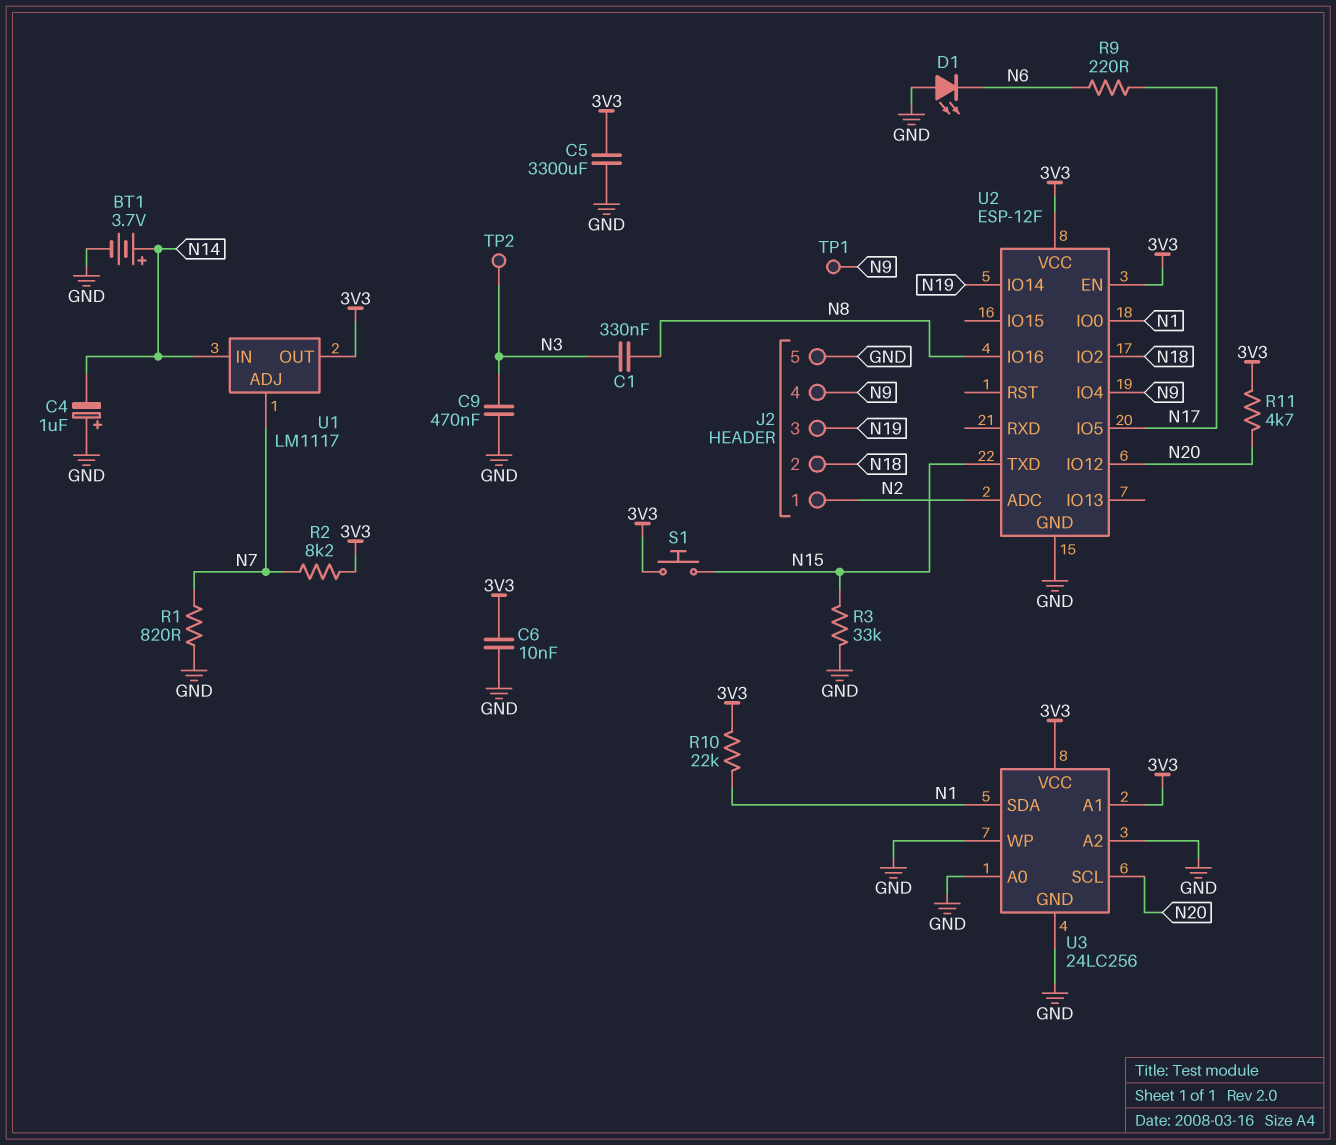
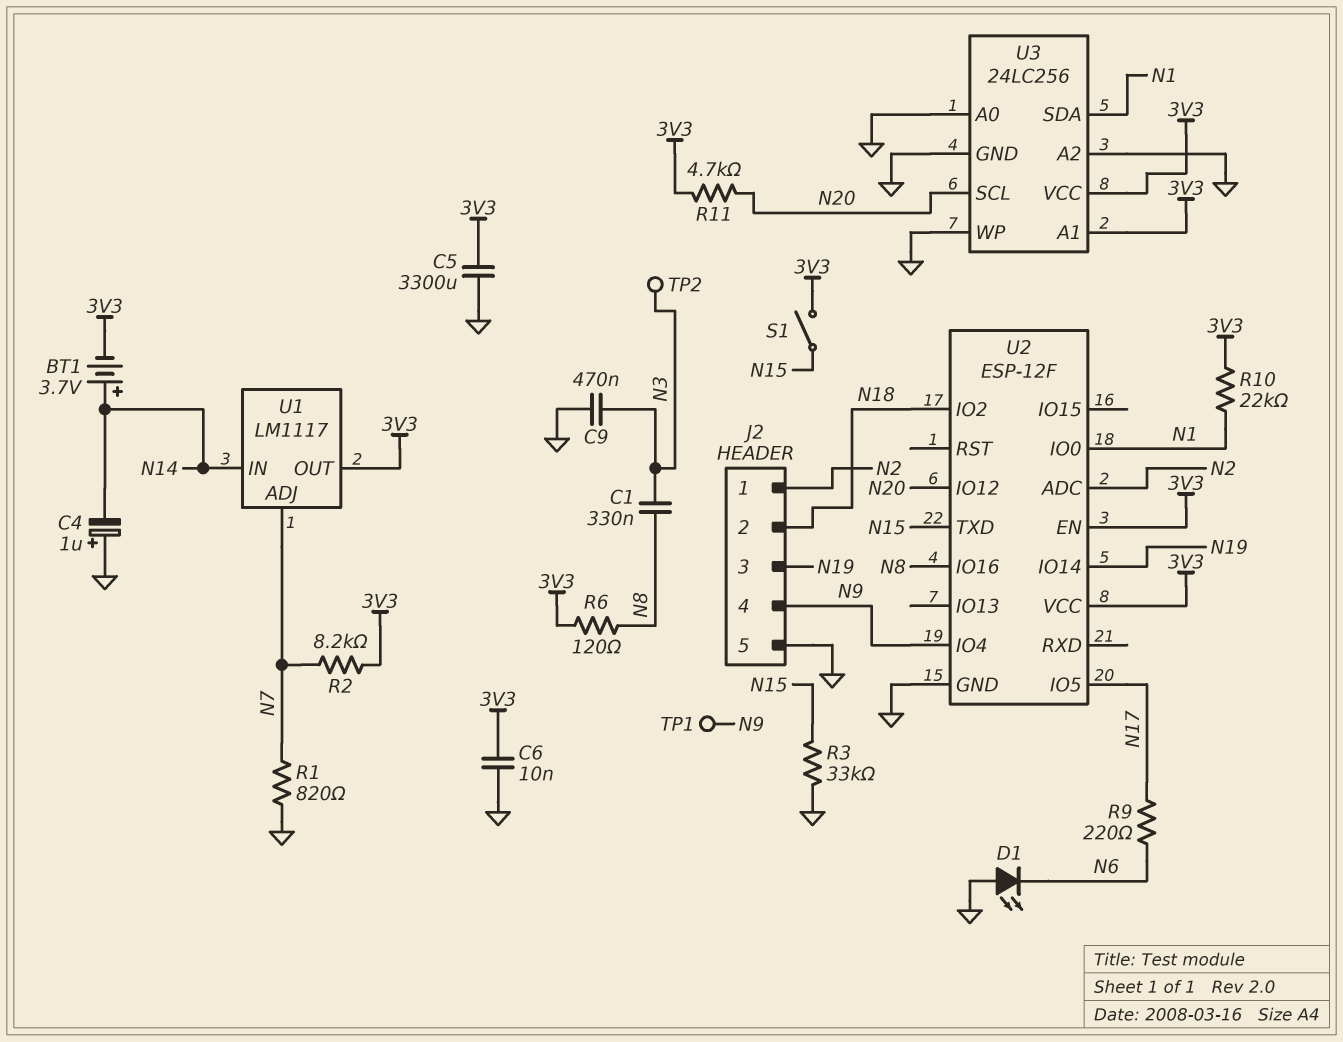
BT1: 3.7V (plus N14, minus GND) -> 3.7V (plus N14, minus 3V3)
R6: none -> 120 (3V3, N8)
S1: button (3V3, N15) -> switch (3V3, N15)

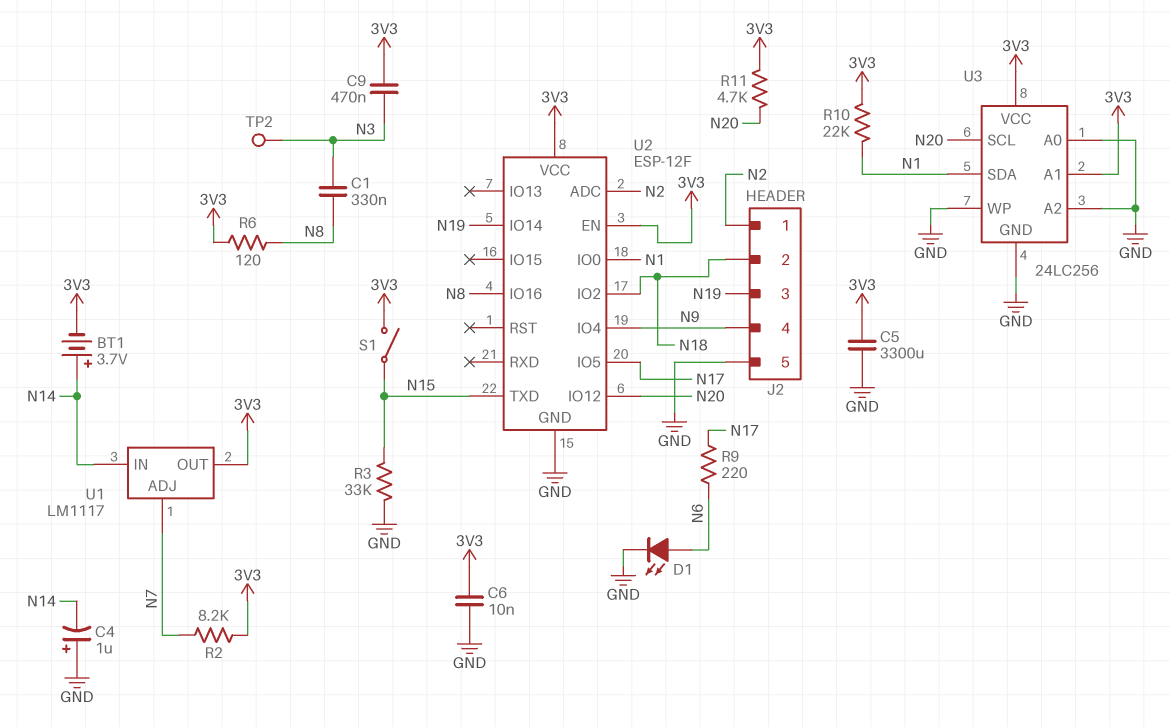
C9: 470nF (GND, N3) -> 470nF (3V3, N3)
D1: LED (A GND, K N6) -> LED (A N6, K GND)
R1: 820 (GND, N7) -> none
TP1: test point (N9) -> none

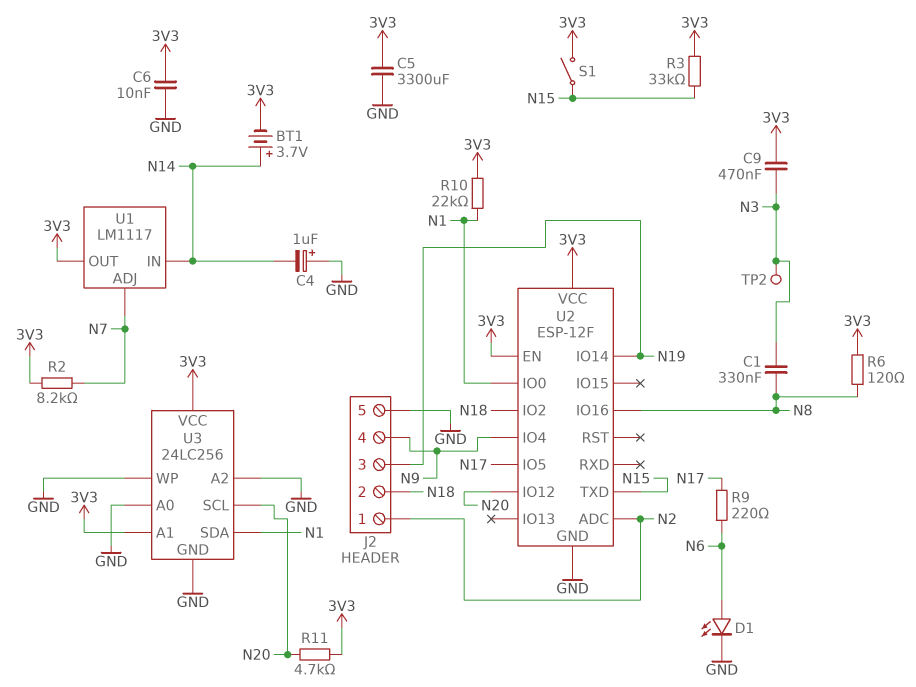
R3: 33k (GND, N15) -> 33k (3V3, N15)

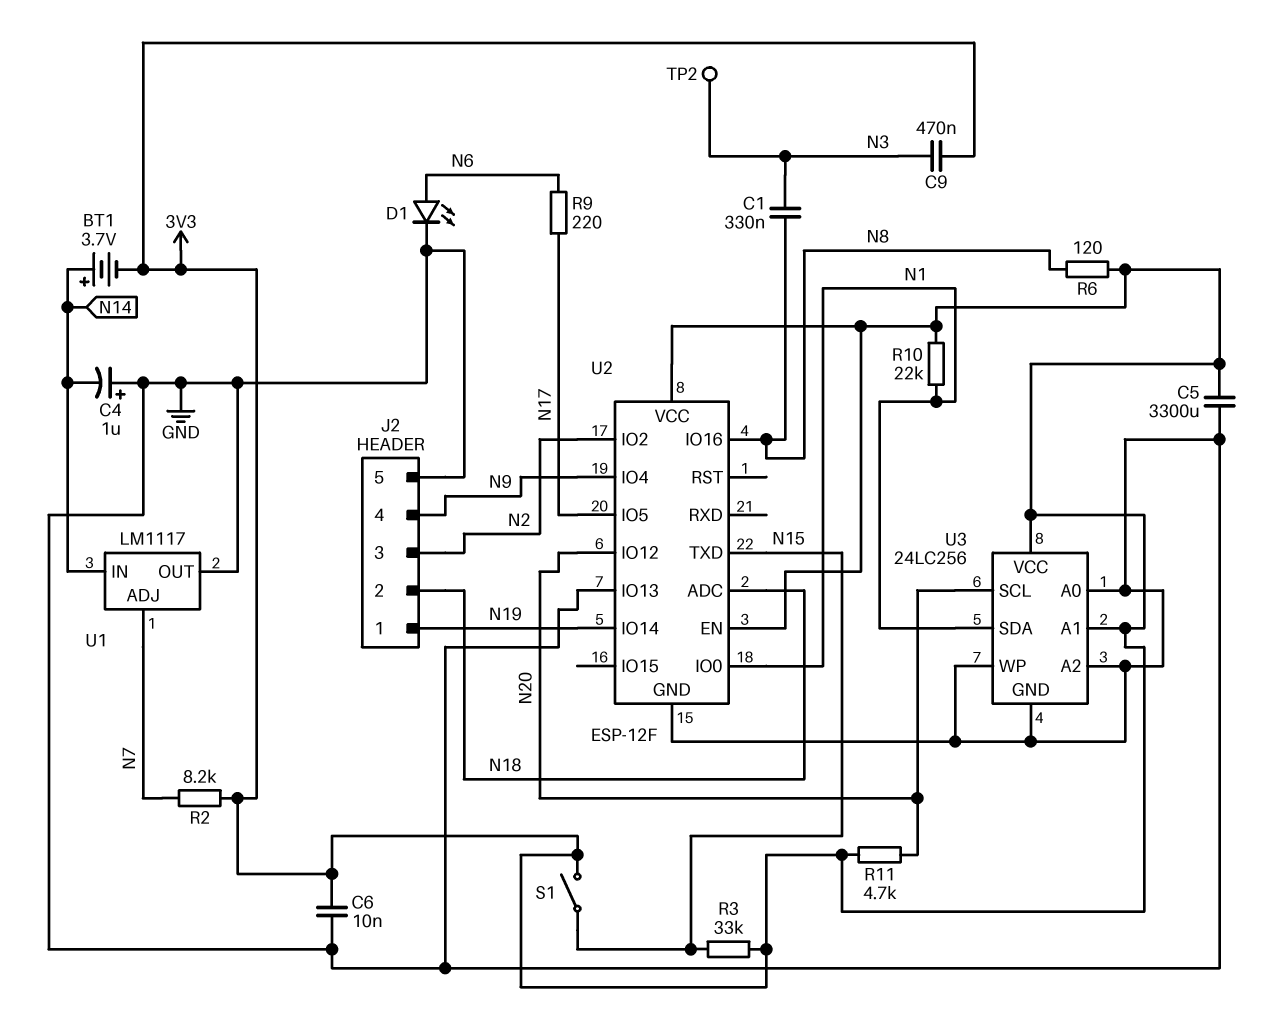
J2 pin 1: N2 -> N19
J2 pin 3: N19 -> N2
U1 pin OUT: 3V3 -> GND
U2 pin ADC: N2 -> N18
U2 pin IO2: N18 -> N2
U2 pin IO13: none -> GND

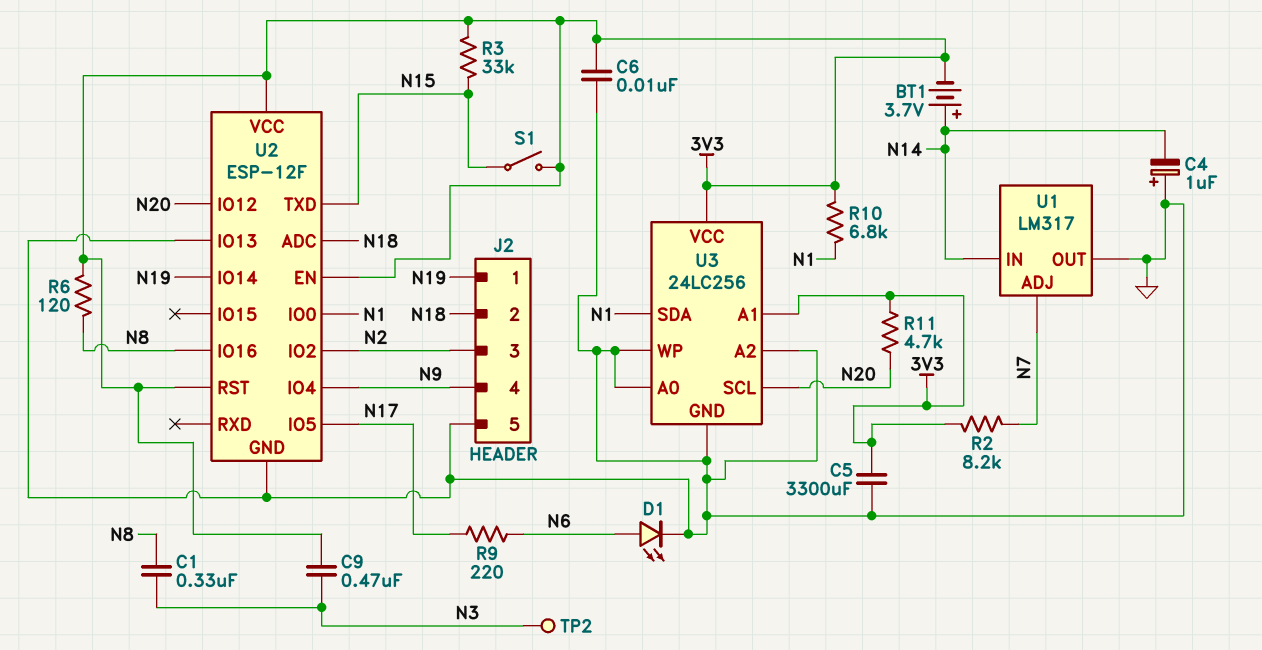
R10: 22k (3V3, N1) -> 6.8k (3V3, N1)
U1: LM1117 -> LM317
U2 pin RST: none -> 3V3

